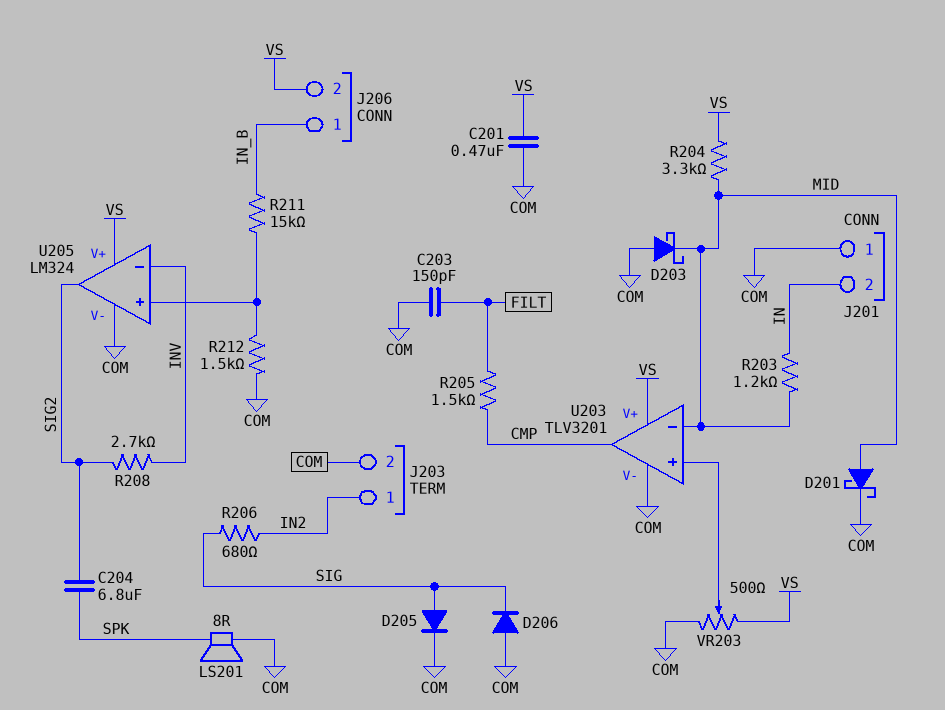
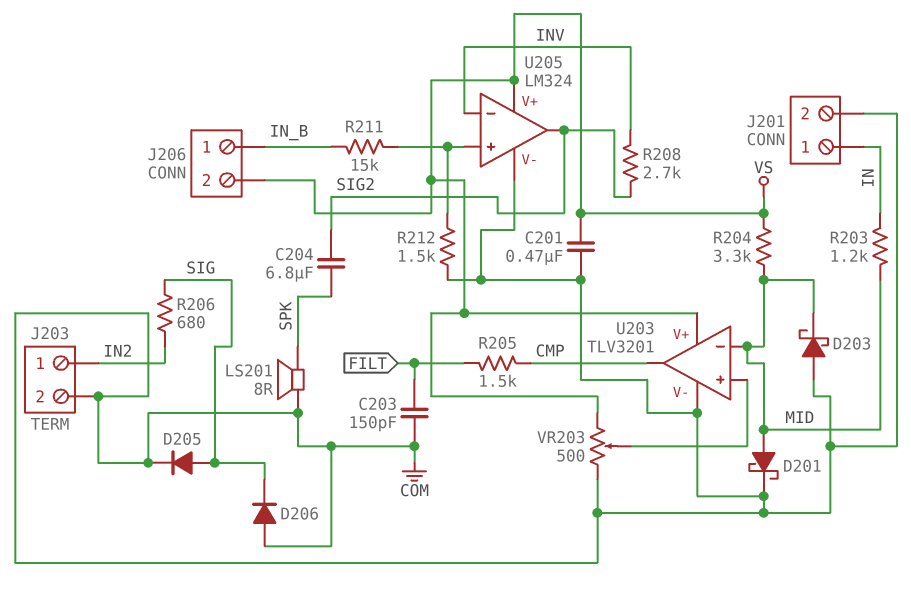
J201 pin 1: COM -> IN
J201 pin 2: IN -> COM

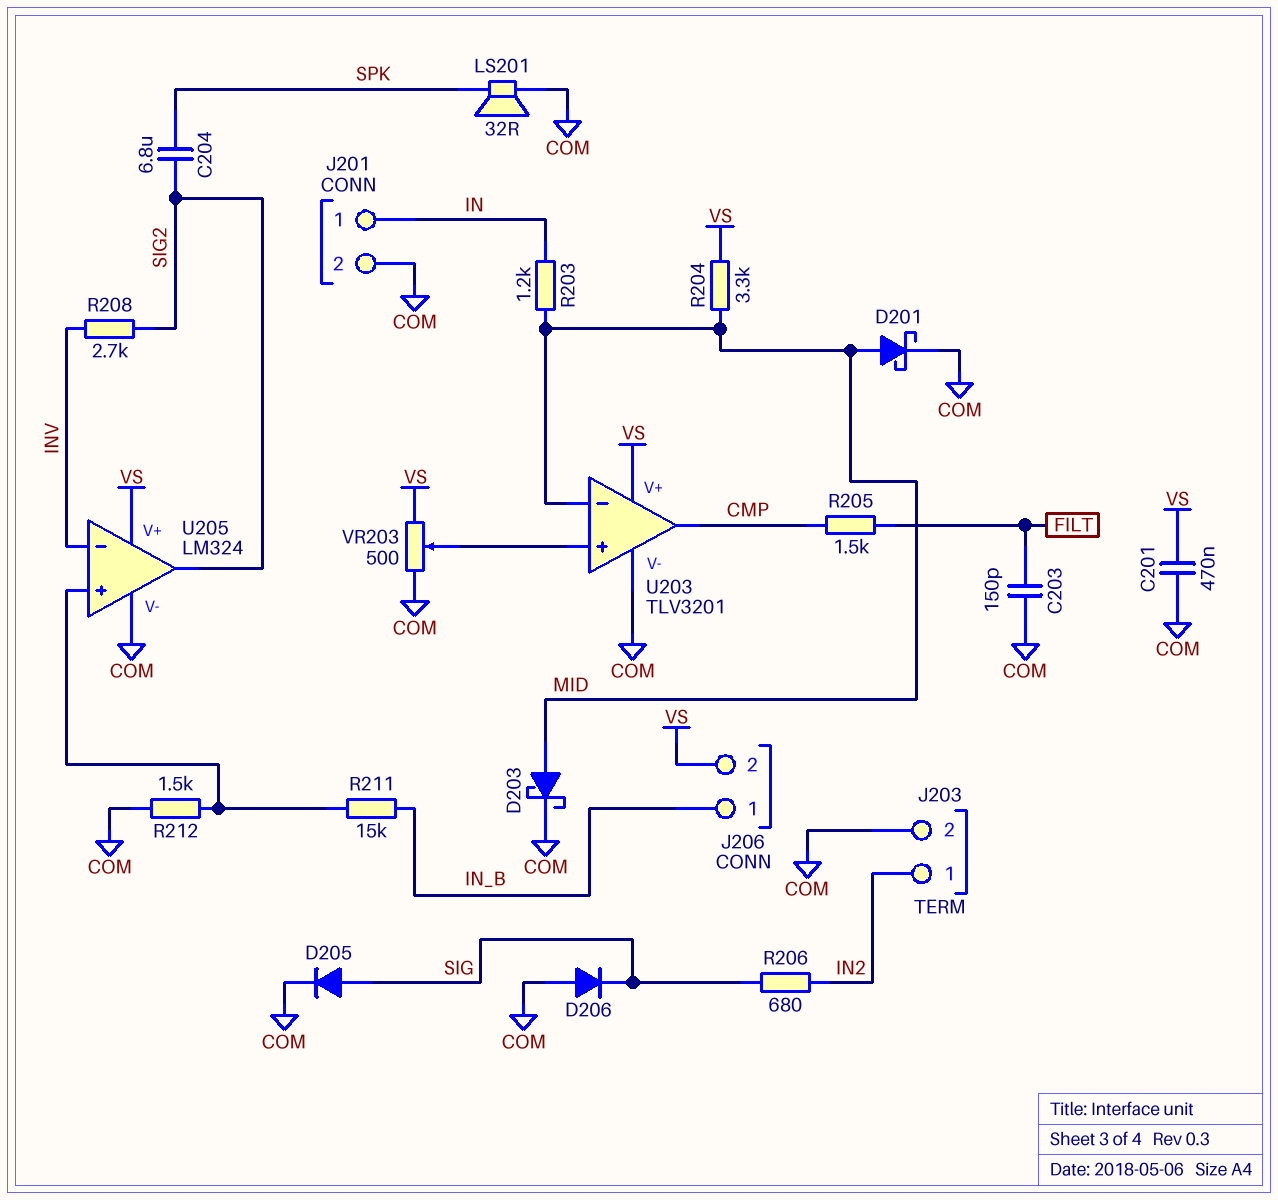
D203: schottky (A COM, K MID) -> schottky (A MID, K COM)
LS201: speaker 8R (COM, SPK) -> speaker 32R (COM, SPK)

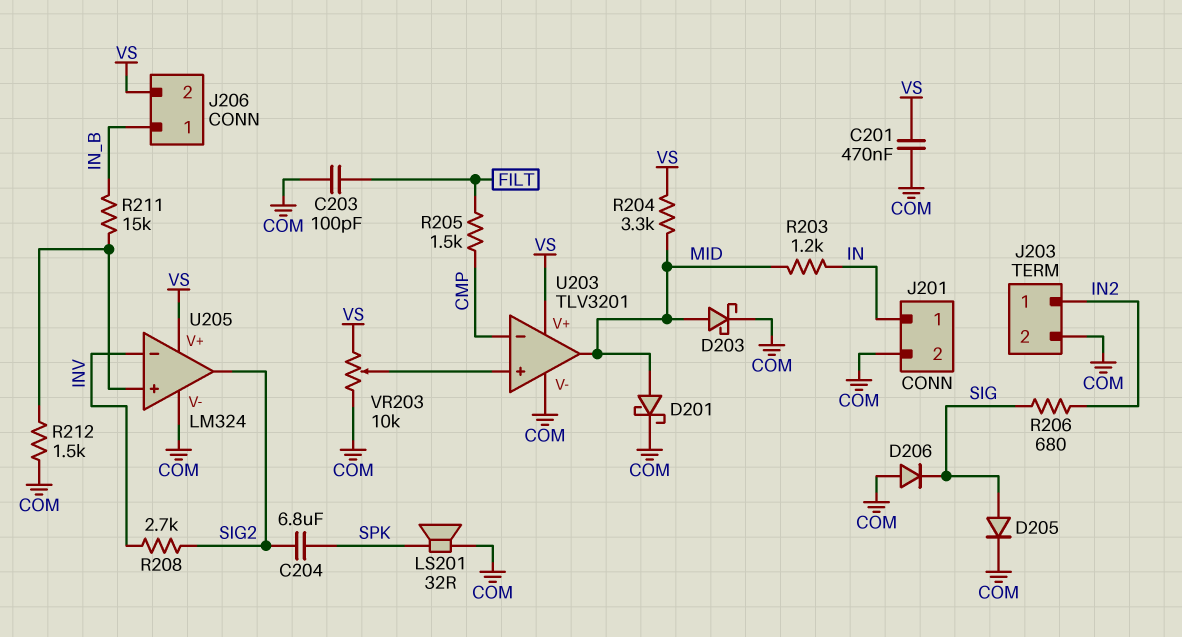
C203: 150pF (COM, FILT) -> 100pF (COM, FILT)
U203 pin in-: MID -> CMP
U203 pin out: CMP -> MID
VR203: 500 (COM, VS, wiper U203/in+) -> 10k (COM, VS, wiper U203/in+)

